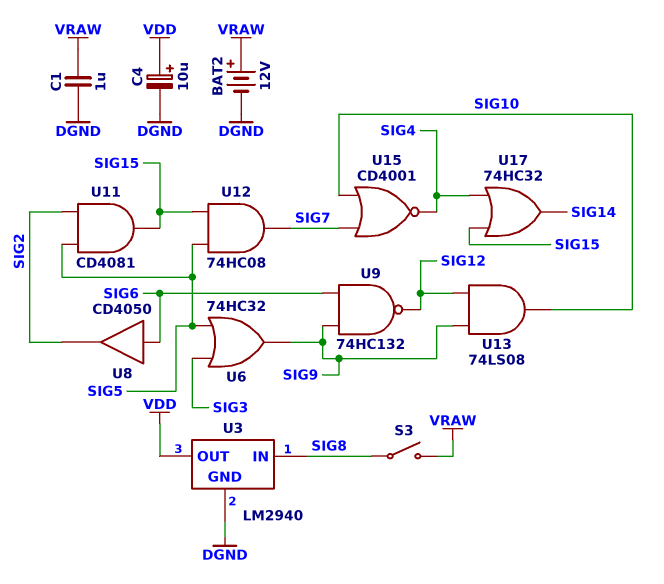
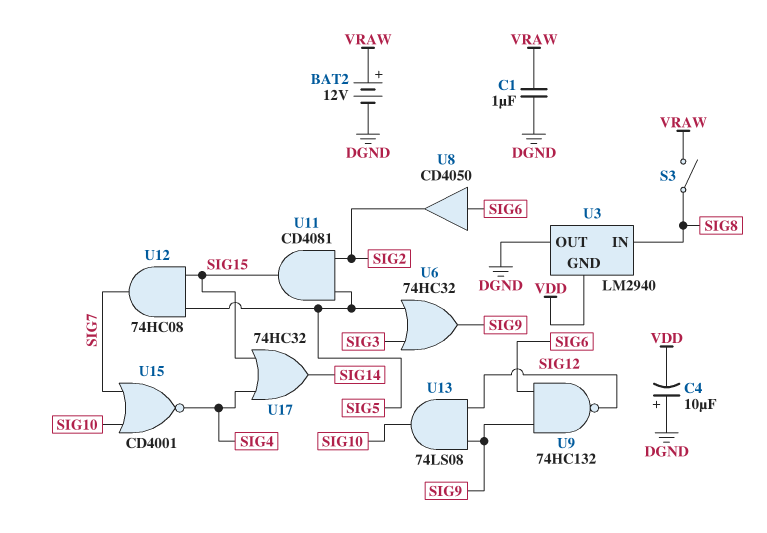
C4: 10uF (plus VDD, minus DGND) -> 10uF (plus DGND, minus VDD)
U3 pin GND: DGND -> VDD
U3 pin OUT: VDD -> DGND

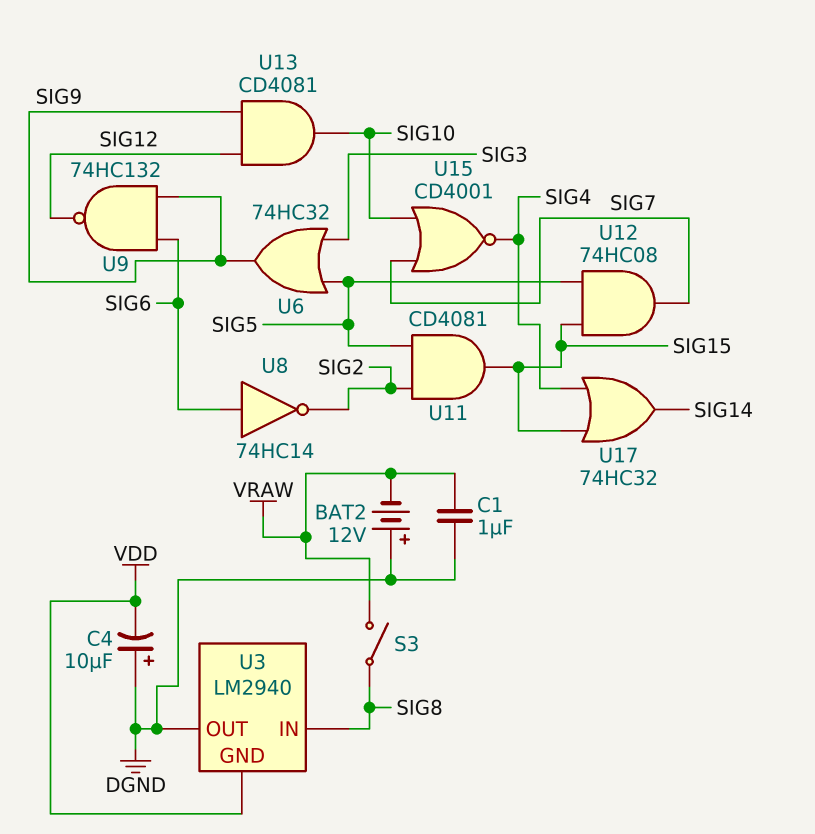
BAT2: 12V (plus VRAW, minus DGND) -> 12V (plus DGND, minus VRAW)
U8: buffer CD4050 (in SIG6, out SIG2) -> NOT 74HC14 (in SIG6, out SIG2)
U13: AND 74LS08 (in SIG9, in SIG12, out SIG10) -> AND CD4081 (in SIG9, in SIG12, out SIG10)

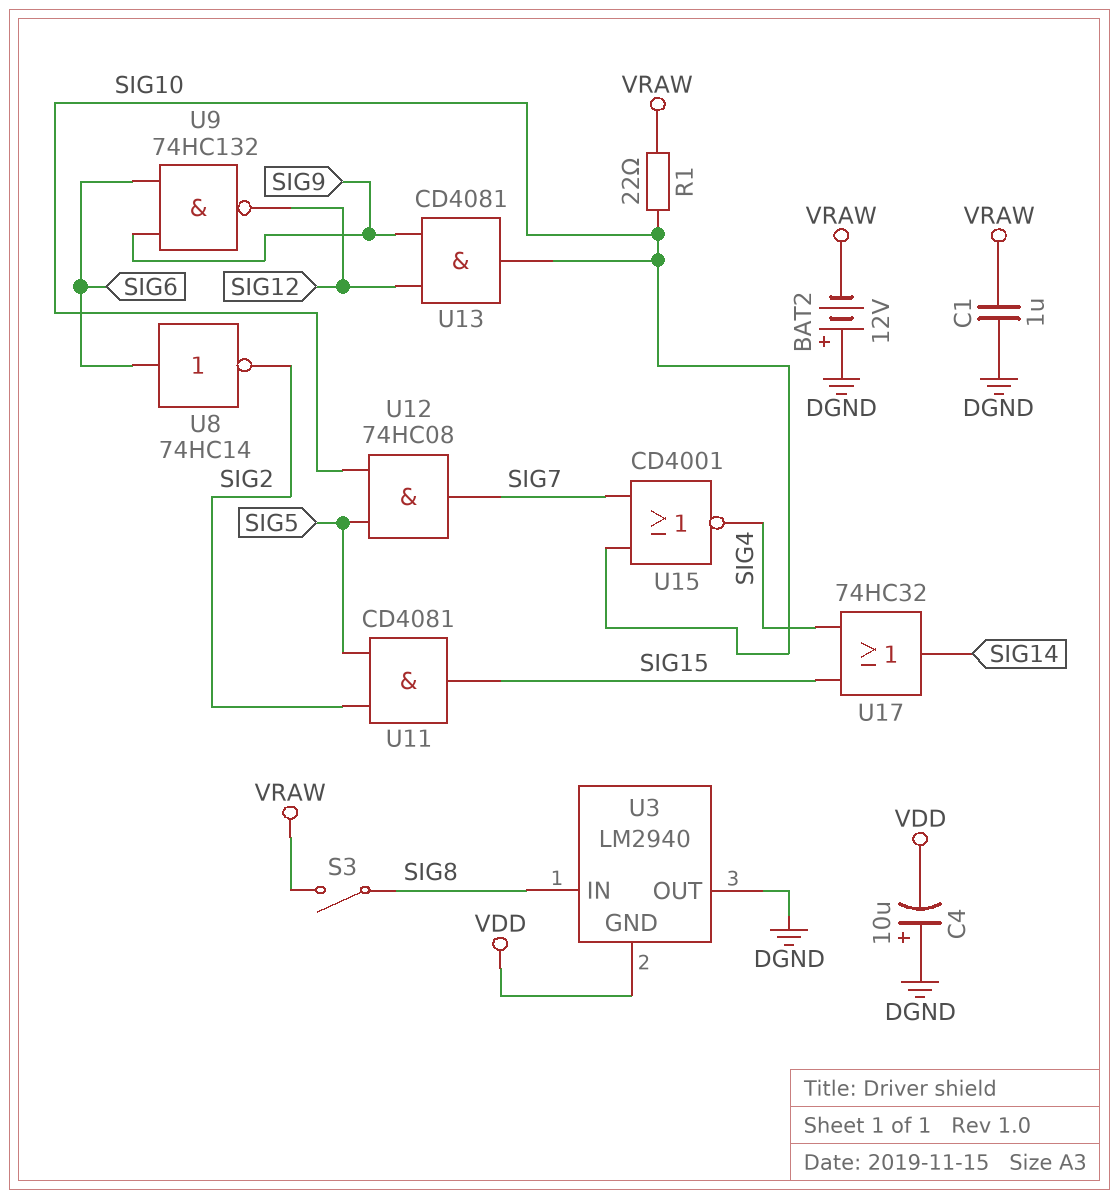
R1: none -> 22 (SIG10, VRAW)
U6: OR 74HC32 (in SIG3, in SIG5, out SIG9) -> none
U12: AND 74HC08 (in SIG5, in SIG15, out SIG7) -> AND 74HC08 (in SIG5, in SIG10, out SIG7)

